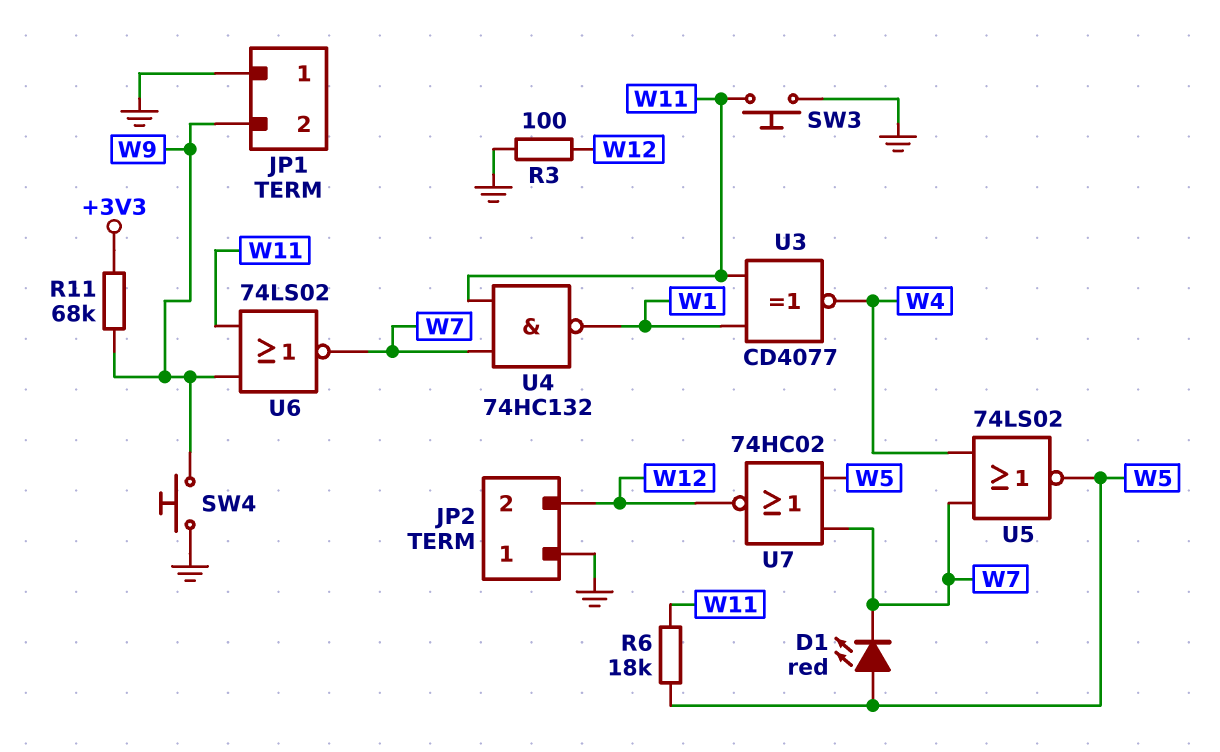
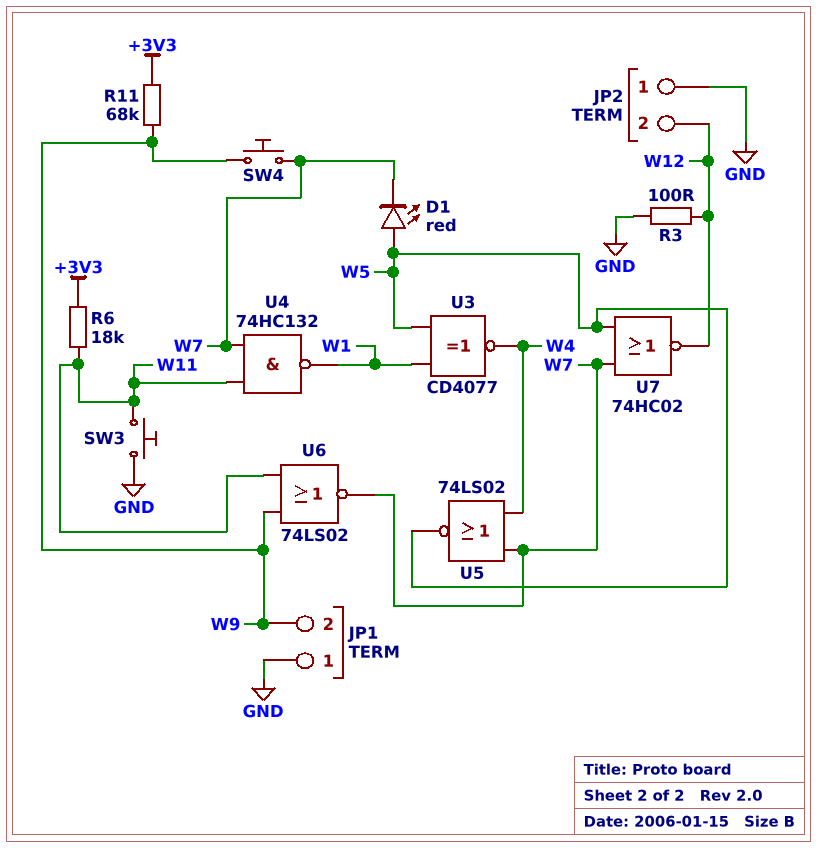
R6: 18k (W5, W11) -> 18k (+3V3, W11)
SW4: button (GND, W9) -> button (W7, W9)
U3: XNOR CD4077 (in W1, in W11, out W4) -> XNOR CD4077 (in W1, in W5, out W4)

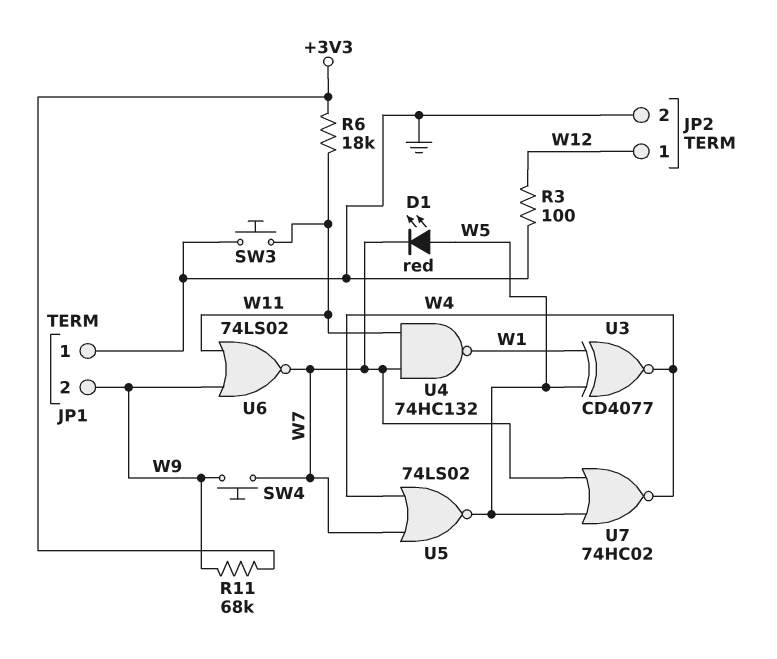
JP2 pin 1: GND -> W12
JP2 pin 2: W12 -> GND
U7: NOR 74HC02 (in W5, in W7, out W12) -> NOR 74HC02 (in W5, in W7, out W4)

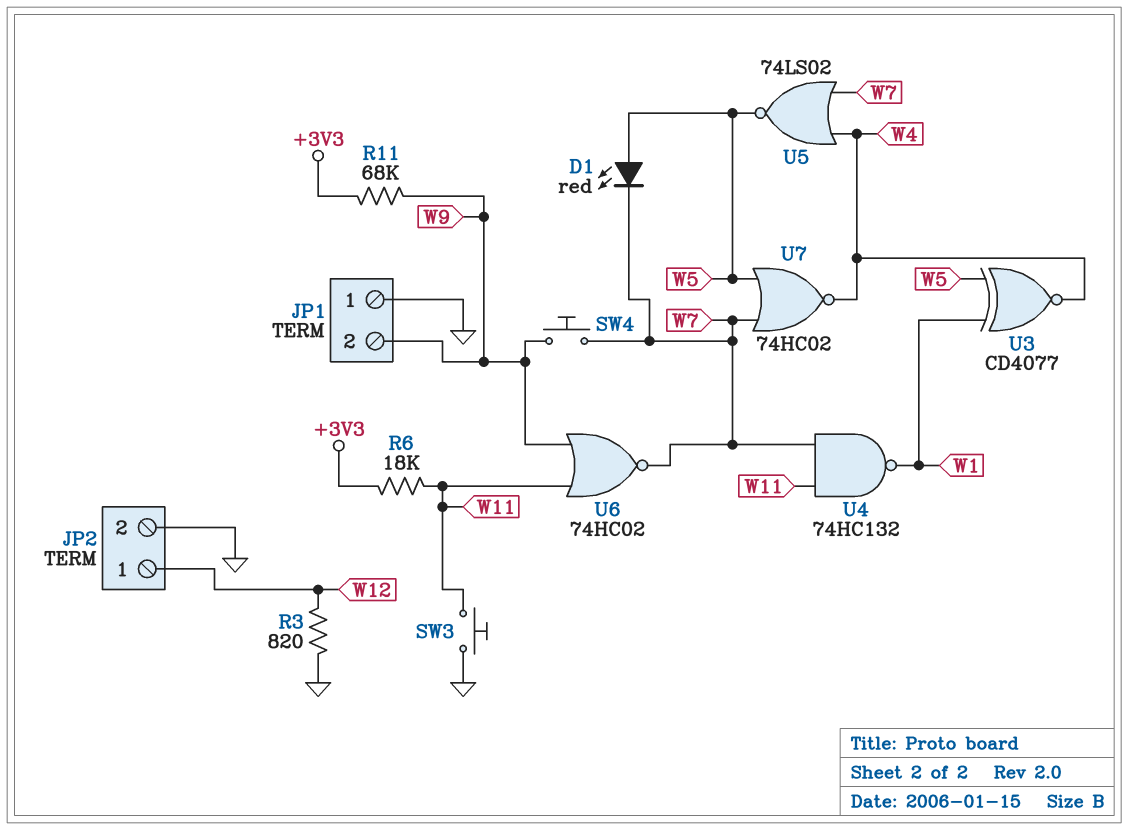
R3: 100 (GND, W12) -> 820 (GND, W12)
U6: NOR 74LS02 (in W9, in W11, out W7) -> NOR 74HC02 (in W9, in W11, out W7)

